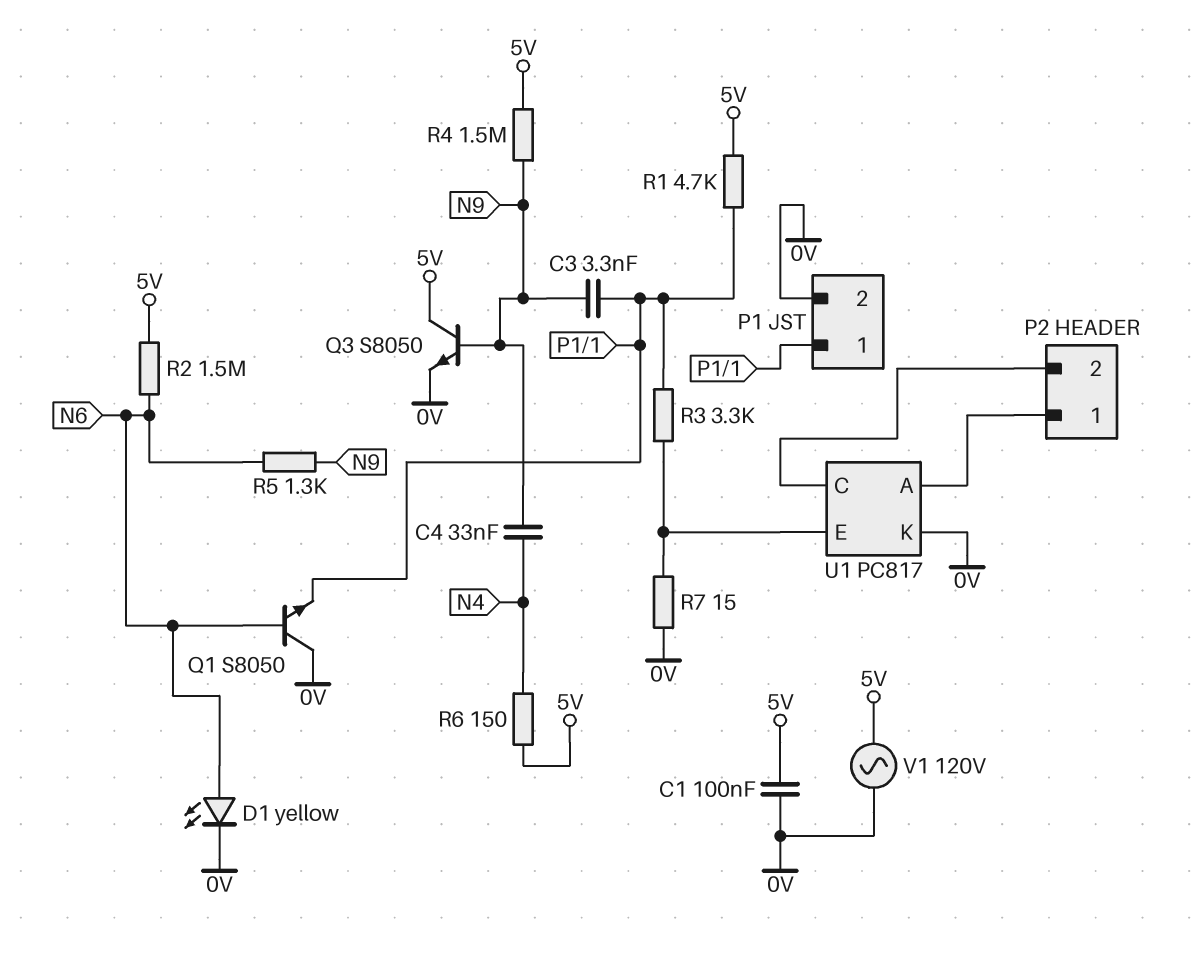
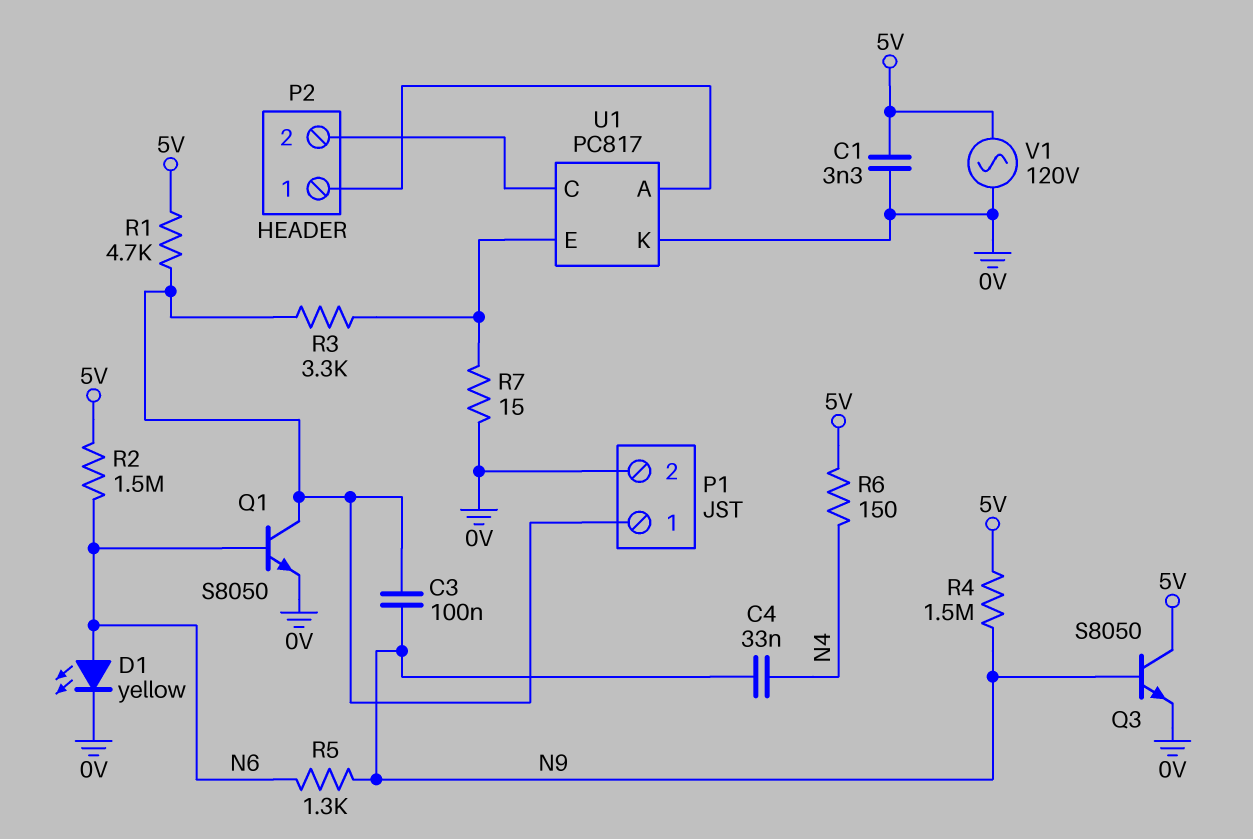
C1: 100nF (0V, 5V) -> 3.3nF (0V, 5V)
C3: 3.3nF (N9, P1/1) -> 100nF (N9, P1/1)
Q1: NPN S8050 (B N6, C 0V, E P1/1) -> NPN S8050 (B N6, C P1/1, E 0V)

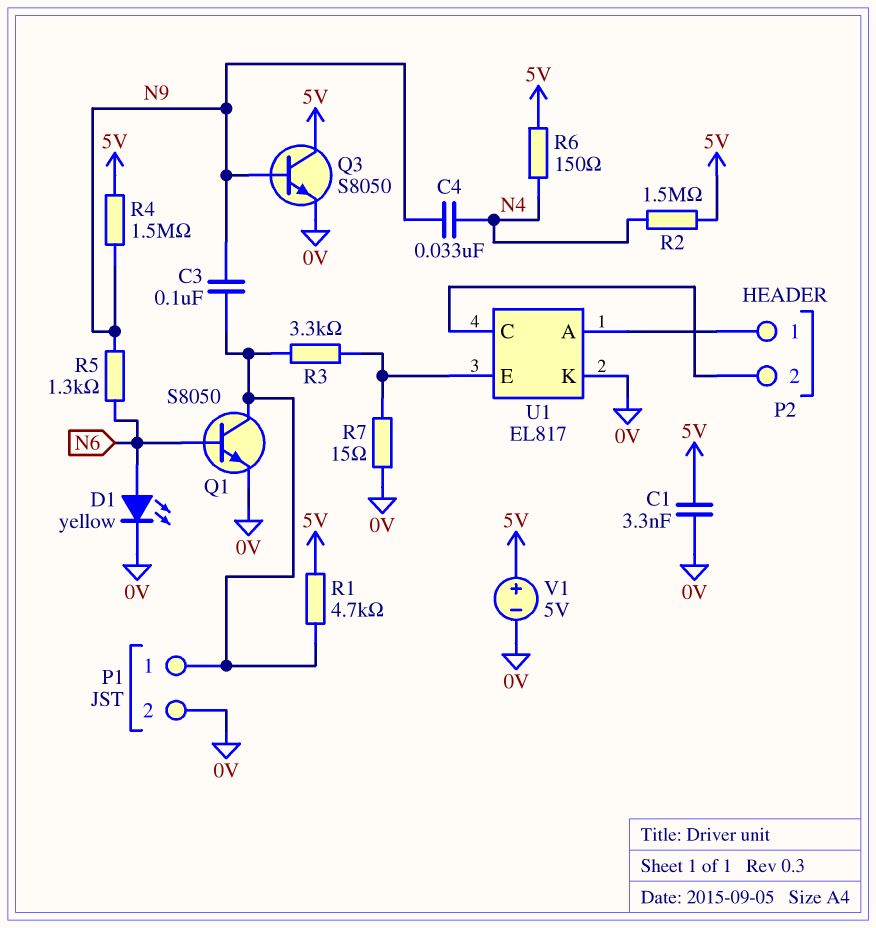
R2: 1.5M (5V, N6) -> 1.5M (5V, N4)
U1: PC817 -> EL817
V1: AC 120V (0V, 5V) -> 5V (plus 5V, minus 0V)

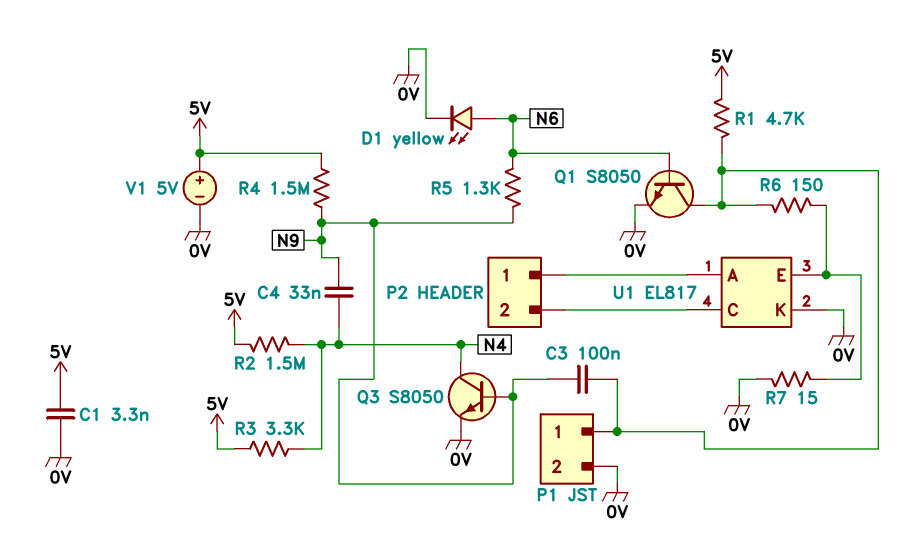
Q3: NPN S8050 (B N9, C 5V, E 0V) -> NPN S8050 (B N9, C N4, E 0V)
R3: 3.3k (P1/1, U1/E) -> 3.3k (5V, N4)
R6: 150 (5V, N4) -> 150 (P1/1, U1/E)

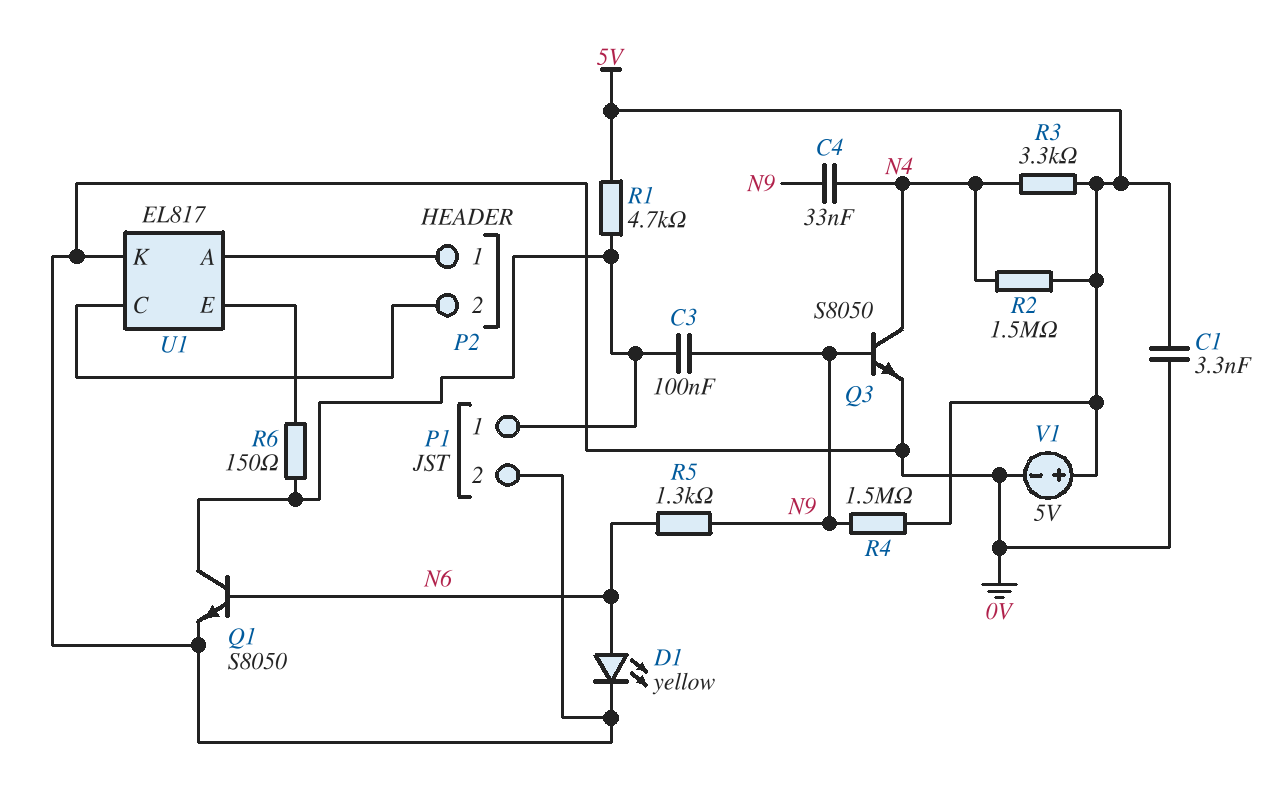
R7: 15 (0V, U1/E) -> none

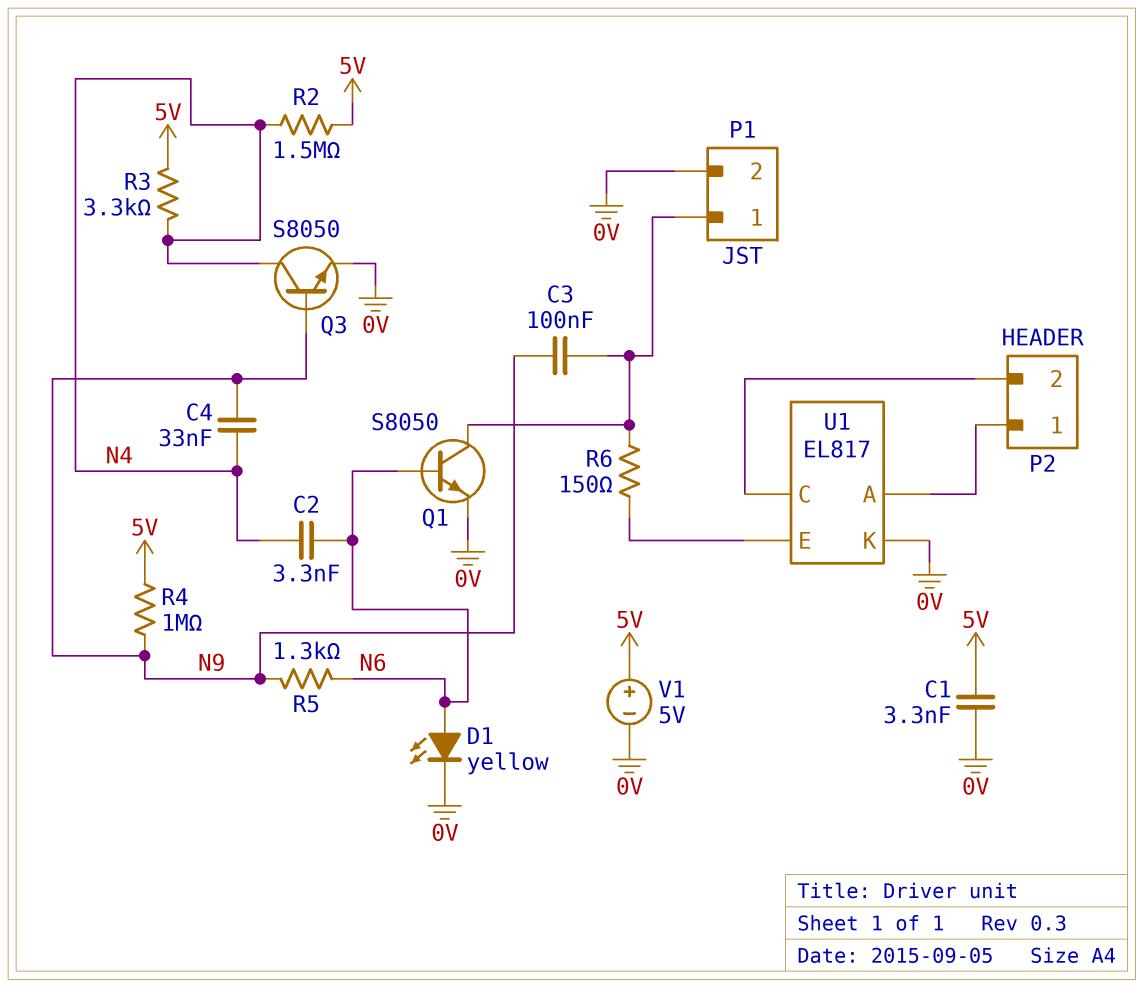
C2: none -> 3.3nF (N4, N6)
R1: 4.7k (5V, P1/1) -> none
R4: 1.5M (5V, N9) -> 1M (5V, N9)

